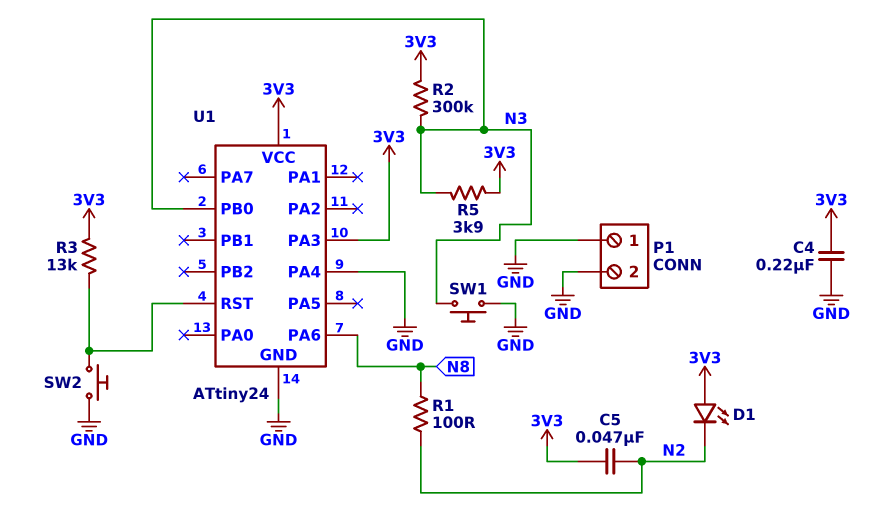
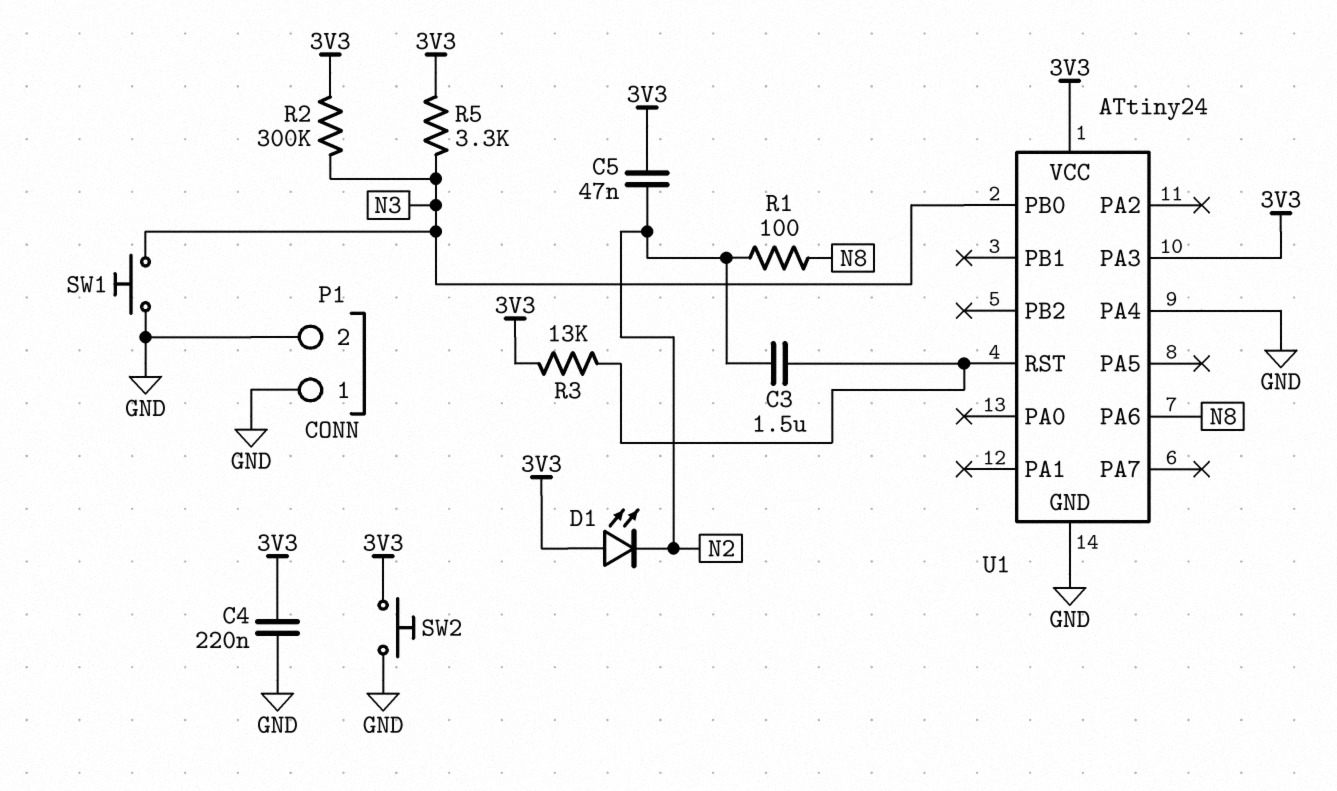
C3: none -> 1.5uF (N2, U1/RST)
R5: 3.9k (3V3, N3) -> 3.3k (3V3, N3)
SW2: button (GND, U1/RST) -> button (3V3, GND)

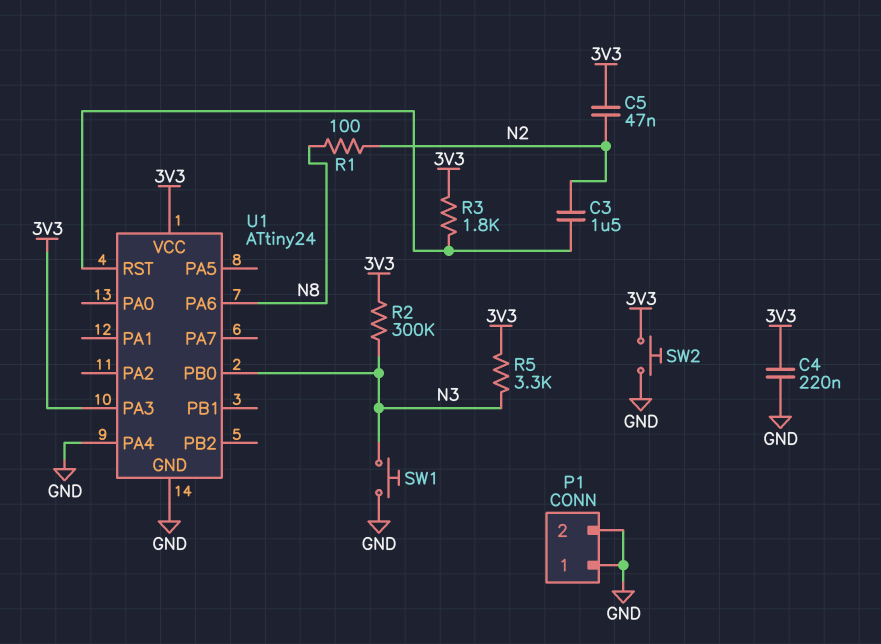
D1: LED (A 3V3, K N2) -> none
R3: 13k (3V3, U1/RST) -> 1.8k (3V3, U1/RST)

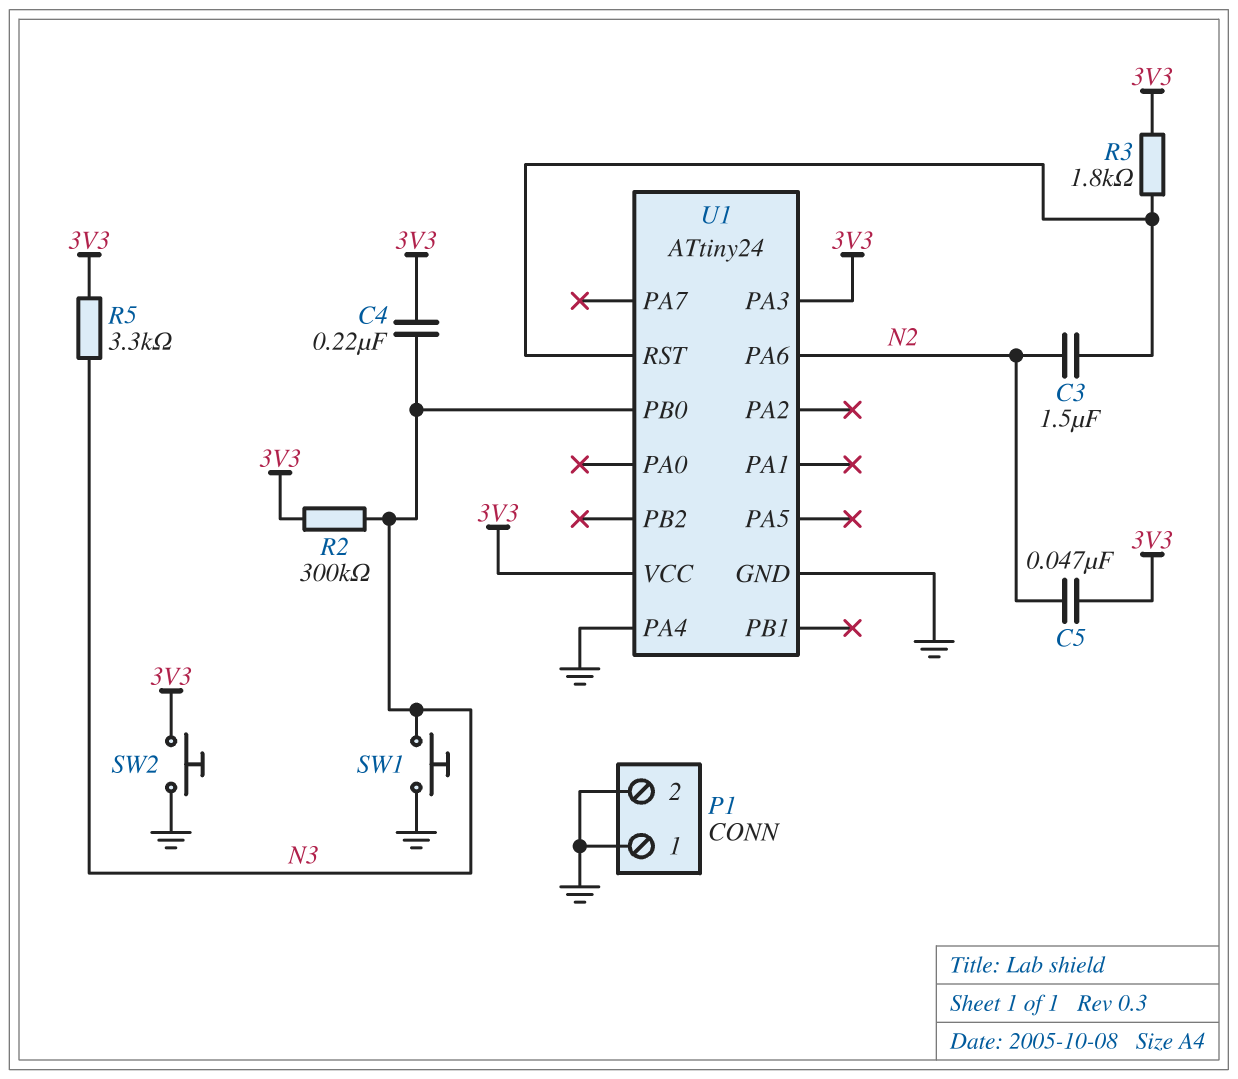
C4: 220nF (3V3, GND) -> 220nF (3V3, N3)
R1: 100 (N2, N8) -> none
U1 pin PA6: N8 -> N2

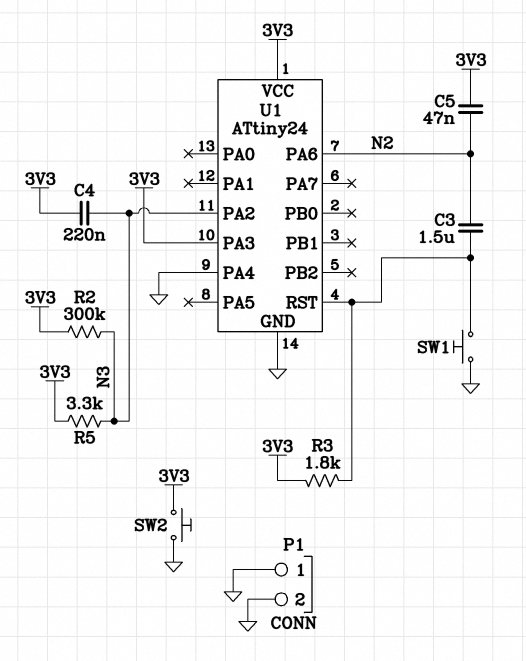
SW1: button (GND, N3) -> button (GND, U1/RST)
U1 pin PA2: none -> N3
U1 pin PB0: N3 -> none

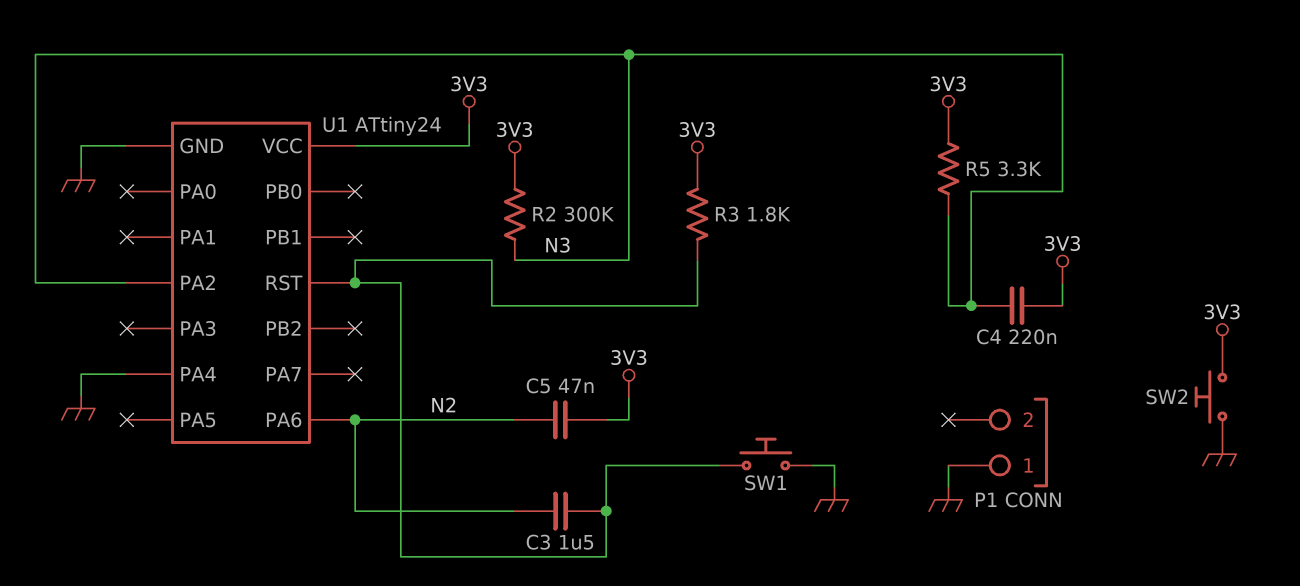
P1 pin 2: GND -> none
U1 pin PA3: 3V3 -> none

